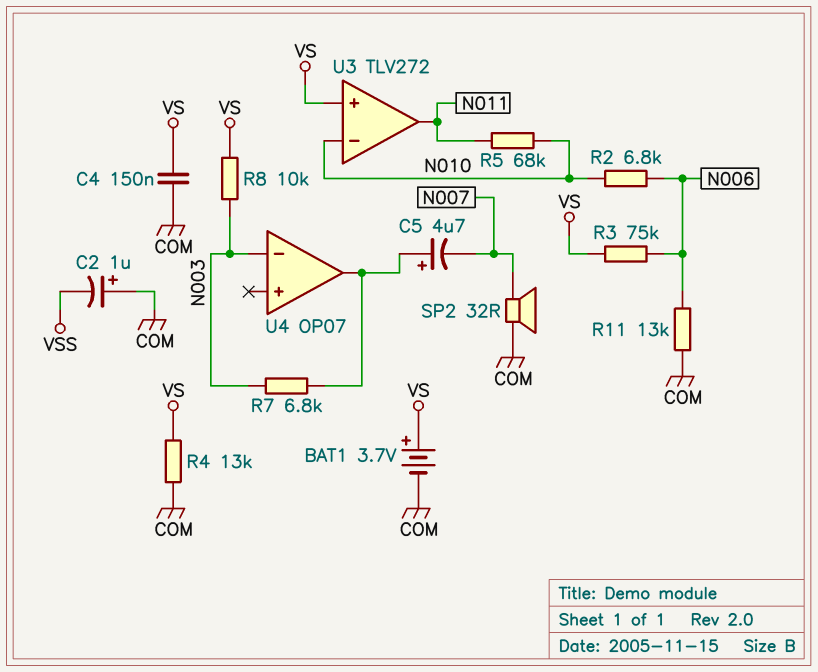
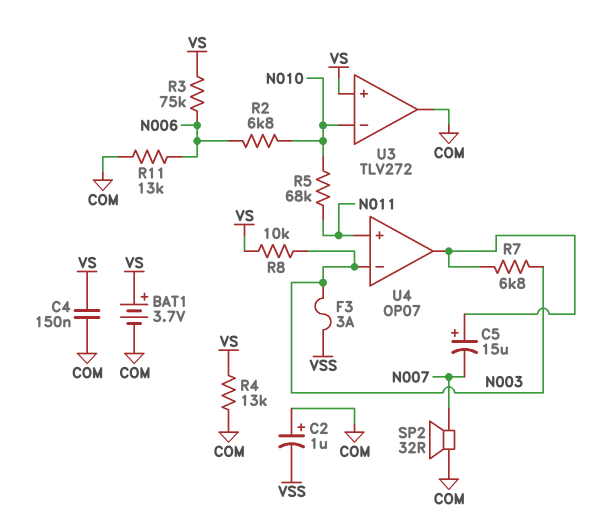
C5: 4.7uF (plus U4/out, minus N007) -> 15uF (plus U4/out, minus N007)
F3: none -> 3A (N003, VSS)
U3 pin out: N011 -> COM
U4 pin in+: none -> N011

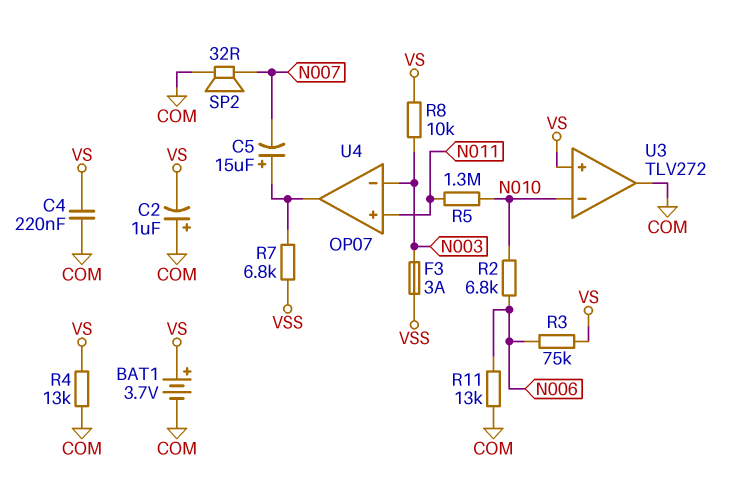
C2: 1uF (plus COM, minus VSS) -> 1uF (plus COM, minus VS)
C4: 150nF (COM, VS) -> 220nF (COM, VS)
R5: 68k (N010, N011) -> 1.3M (N010, N011)
R7: 6.8k (N003, U4/out) -> 6.8k (U4/out, VSS)

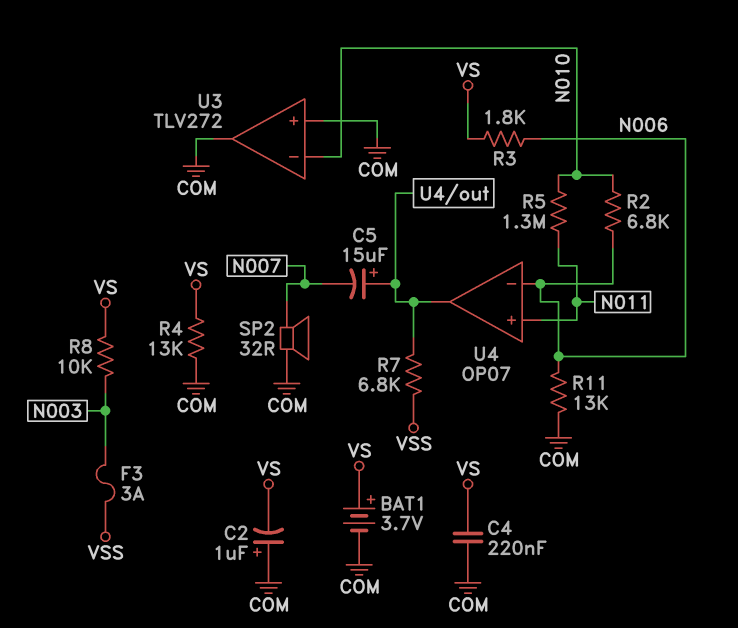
R3: 75k (N006, VS) -> 1.8k (N006, VS)
U3 pin in+: VS -> COM
U4 pin in-: N003 -> N006

